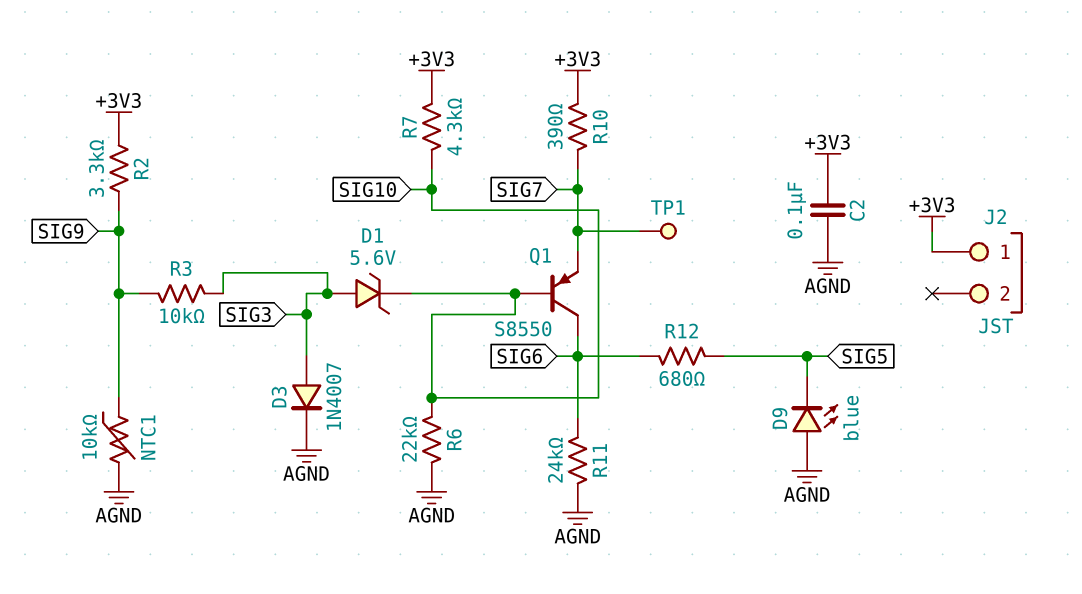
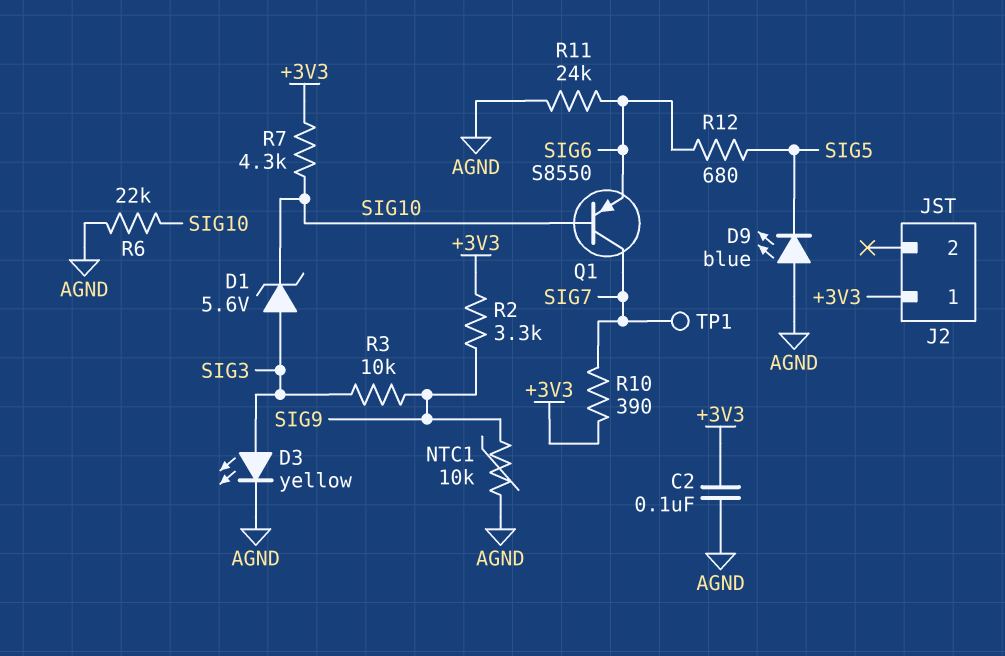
D3: diode 1N4007 (A SIG3, K AGND) -> LED yellow (A SIG3, K AGND)
Q1: PNP S8550 (B SIG10, C SIG6, E SIG7) -> PNP S8550 (B SIG10, C SIG7, E SIG6)

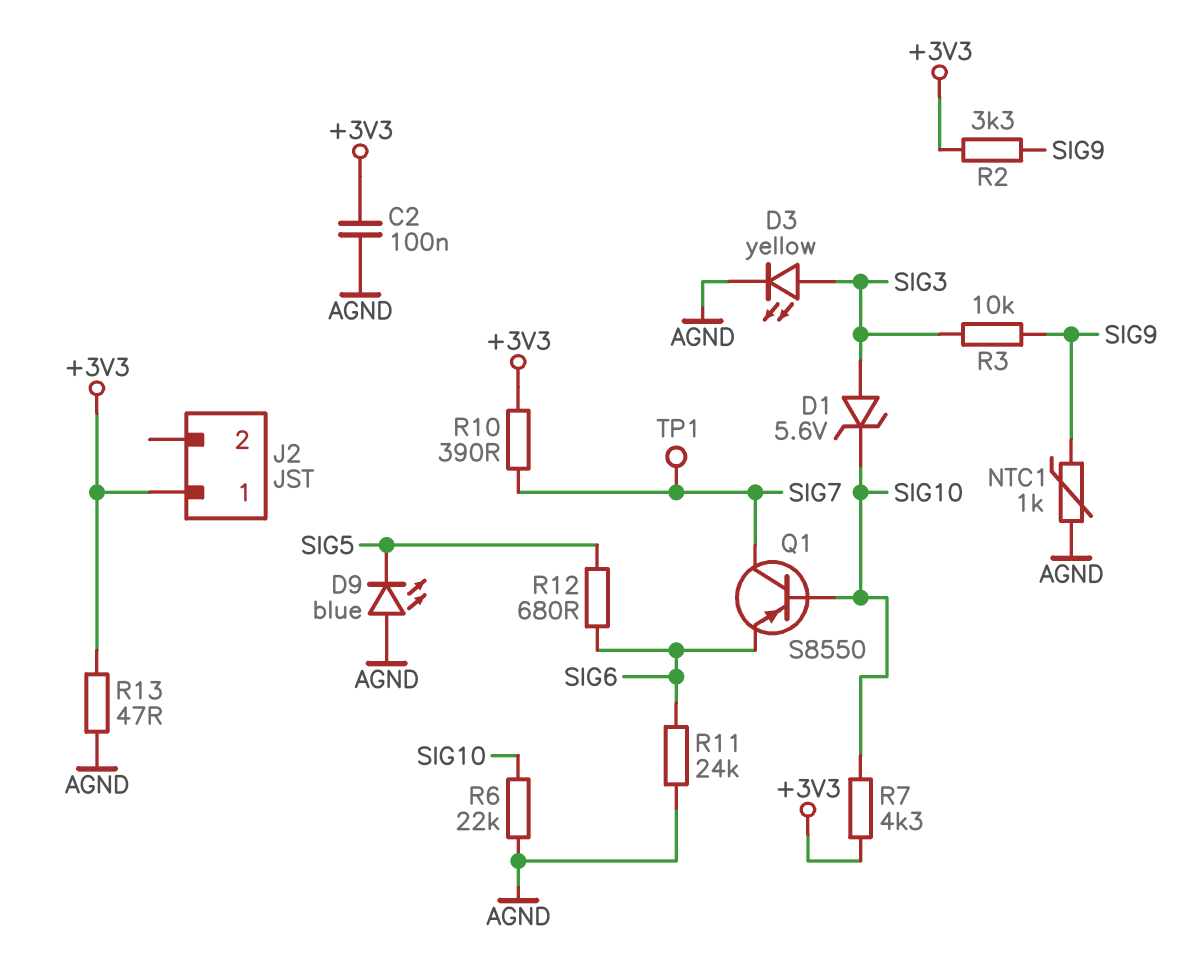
NTC1: 10k (AGND, SIG9) -> 1k (AGND, SIG9)
R13: none -> 47 (+3V3, AGND)

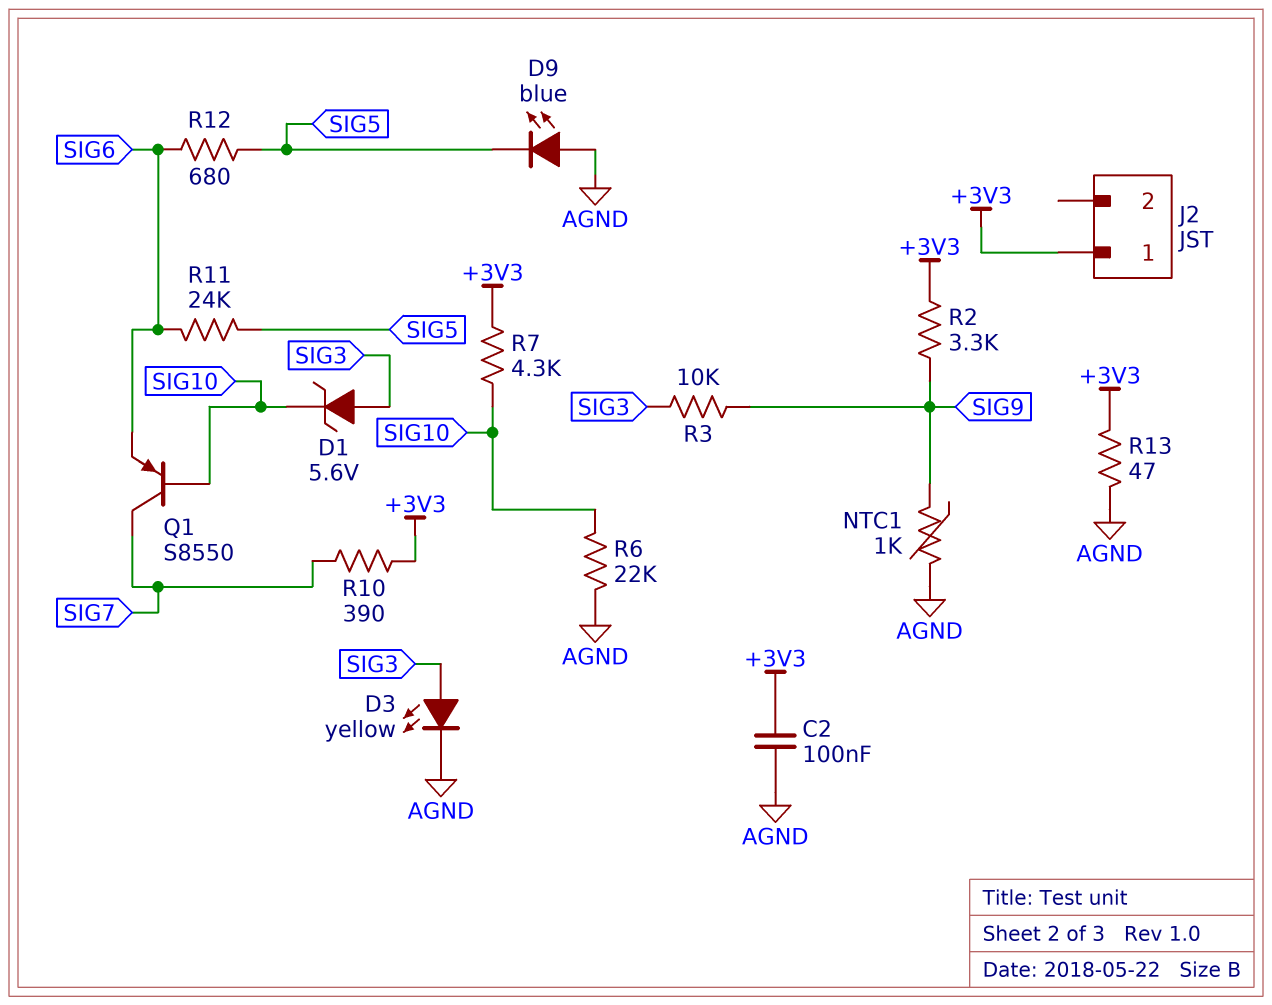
R11: 24k (AGND, SIG6) -> 24k (SIG5, SIG6)
TP1: test point (SIG7) -> none

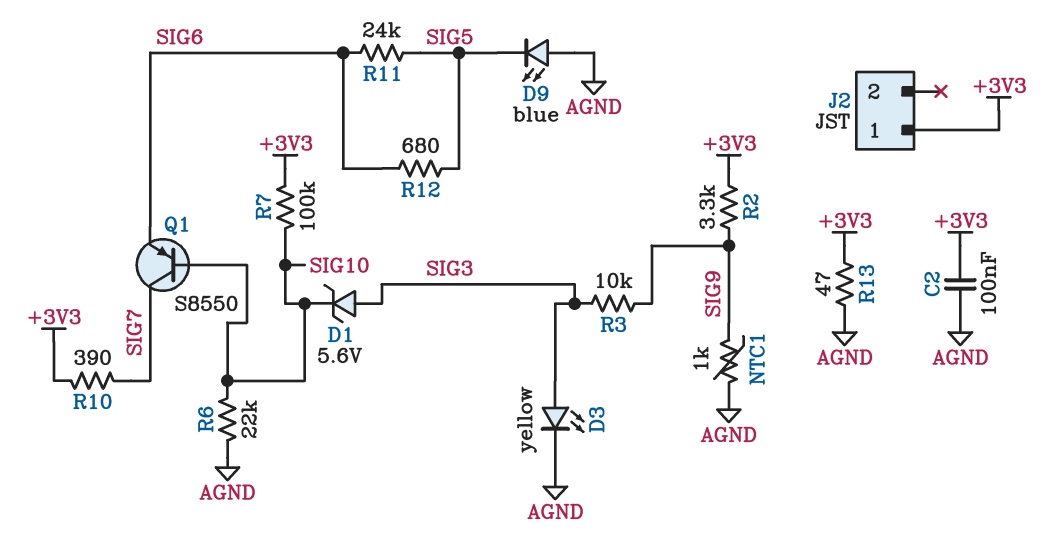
R7: 4.3k (+3V3, SIG10) -> 100k (+3V3, SIG10)

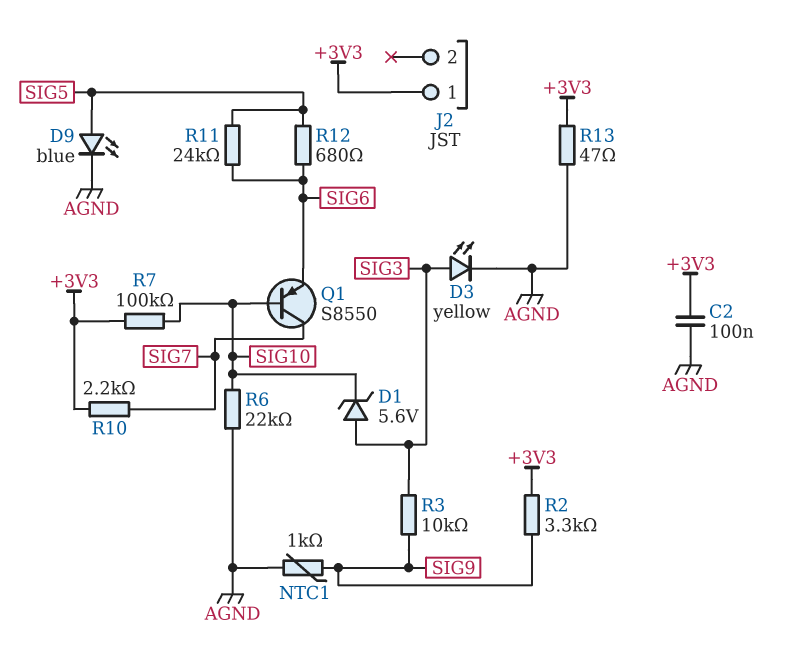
D9: LED blue (A AGND, K SIG5) -> LED blue (A SIG5, K AGND)
R10: 390 (+3V3, SIG7) -> 2.2k (+3V3, SIG7)

